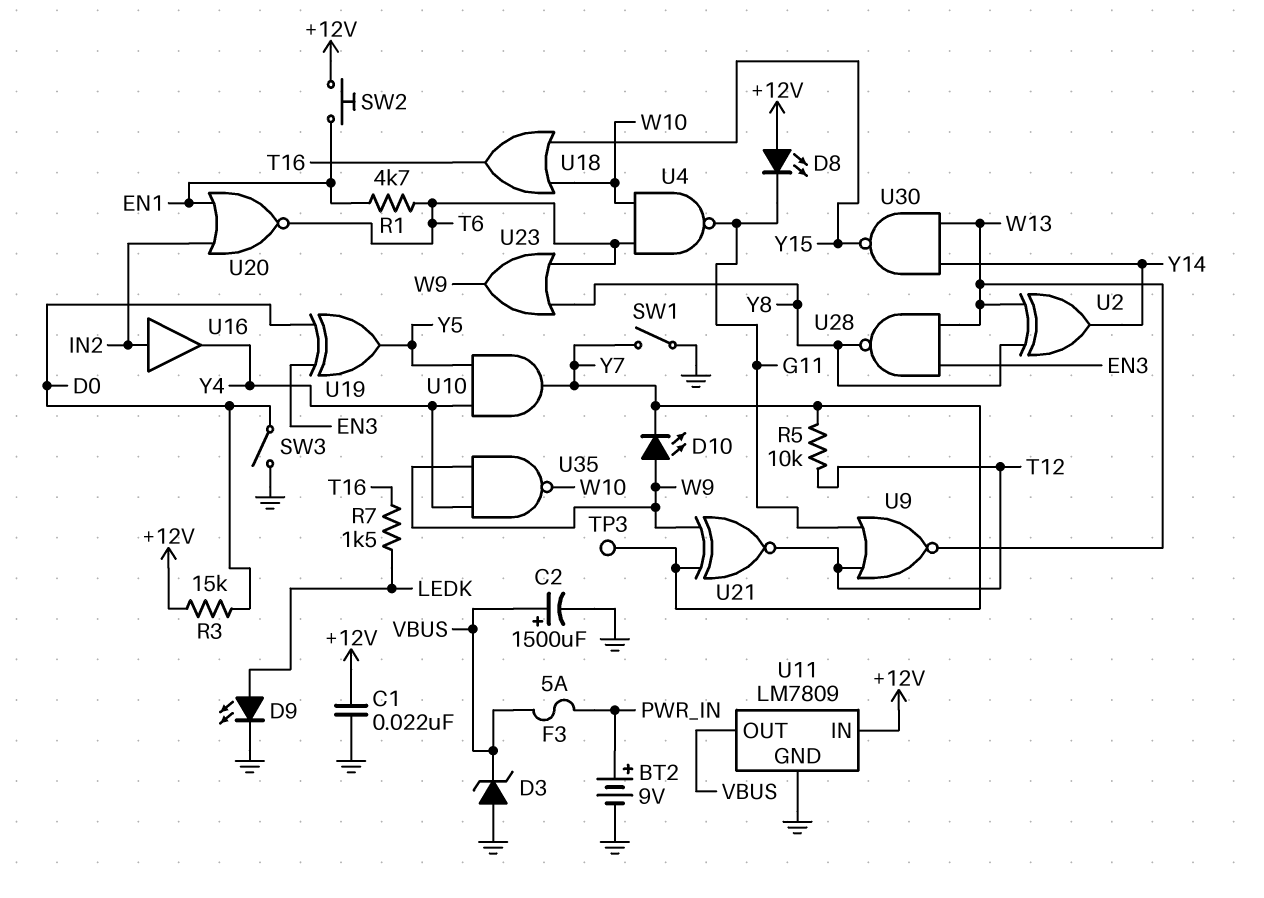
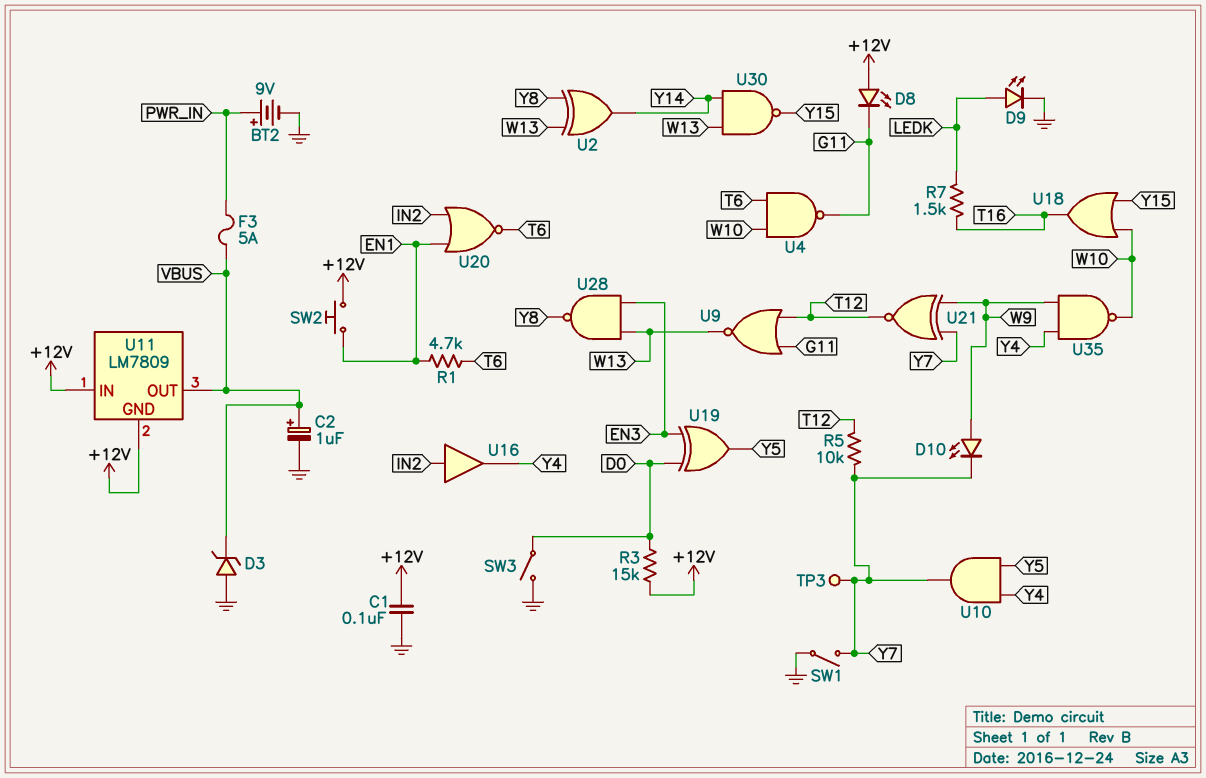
C1: 22nF (+12V, GND) -> 100nF (+12V, GND)
C2: 1500uF (plus VBUS, minus GND) -> 1uF (plus VBUS, minus GND)
U11 pin GND: GND -> +12V
U23: OR (in T6, in Y8, out W9) -> none

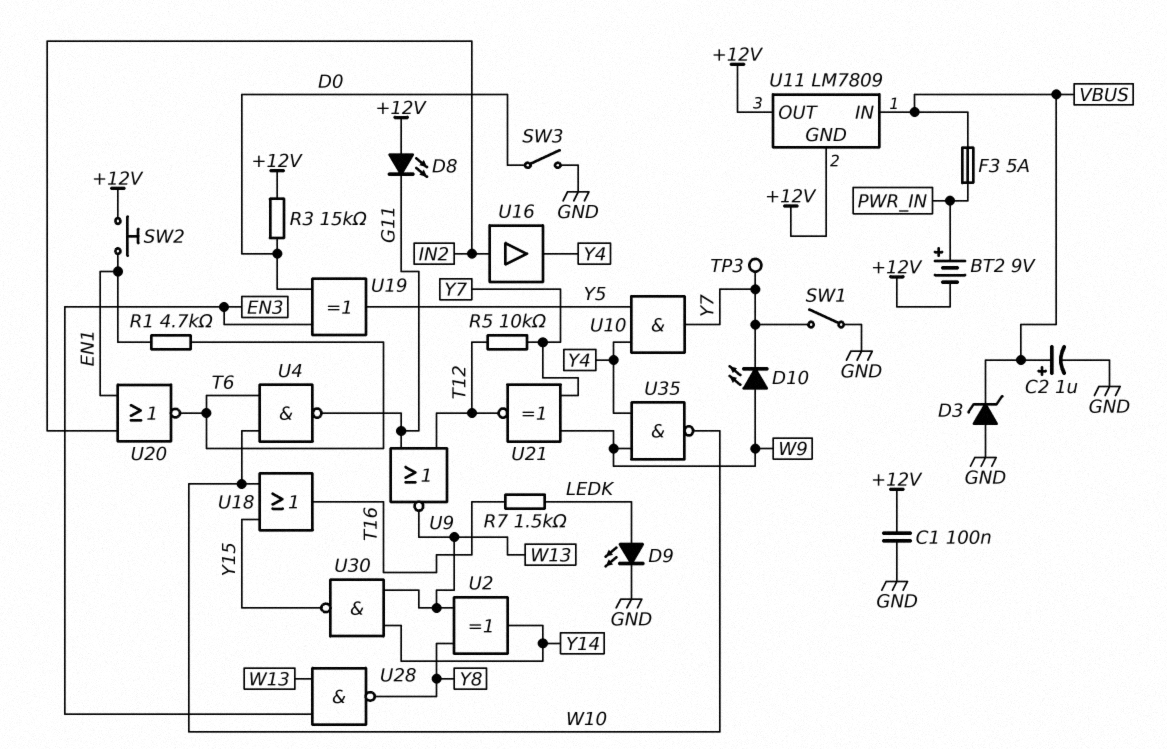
BT2: 9V (plus PWR_IN, minus GND) -> 9V (plus PWR_IN, minus +12V)
U11 pin IN: +12V -> VBUS
U11 pin OUT: VBUS -> +12V

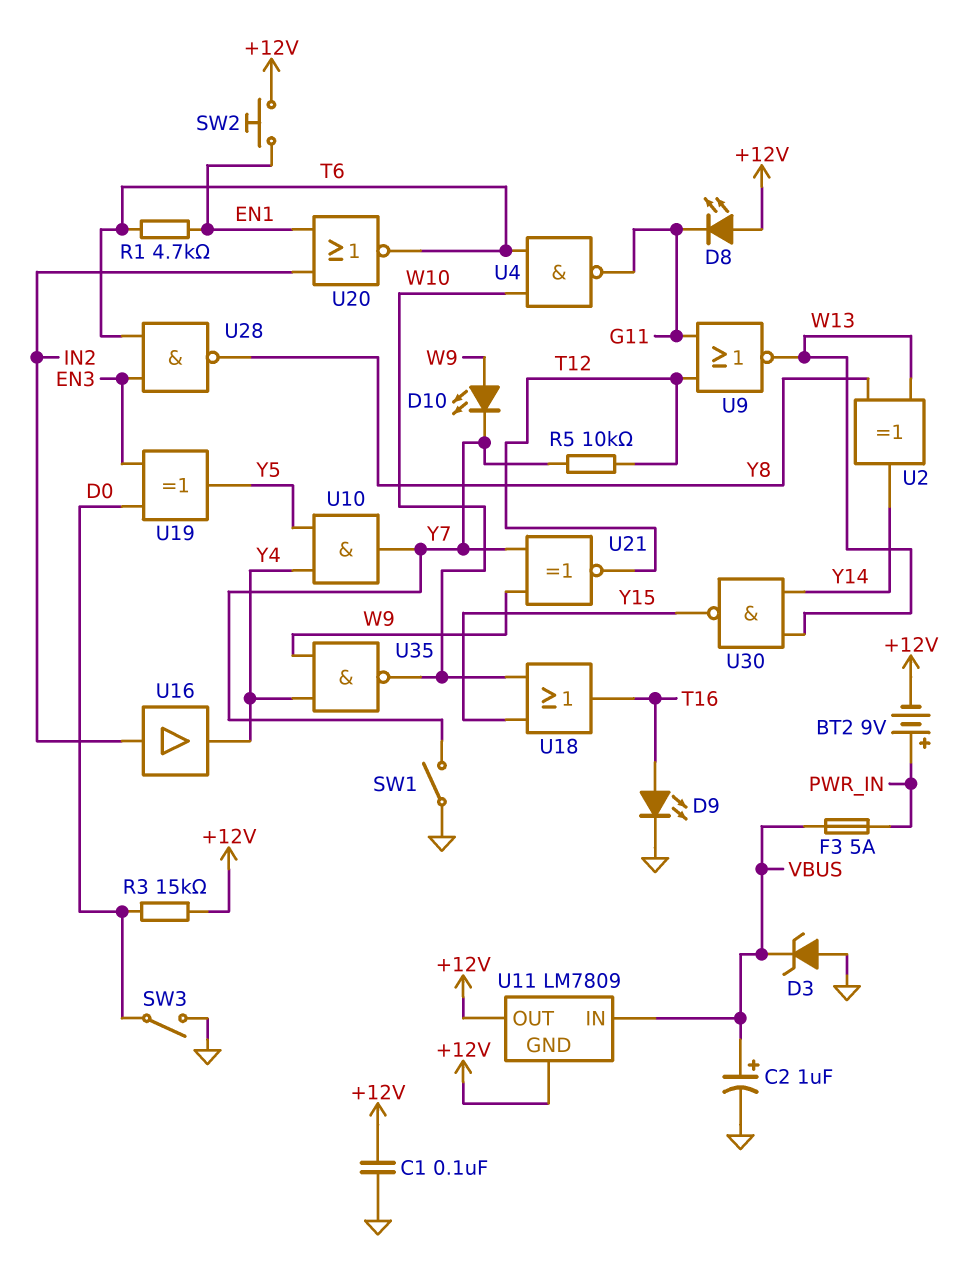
D9: LED (A LEDK, K GND) -> LED (A T16, K GND)
R7: 1.5k (LEDK, T16) -> none
TP3: test point (Y7) -> none
U28: NAND (in EN3, in W13, out Y8) -> NAND (in EN3, in T6, out Y8)

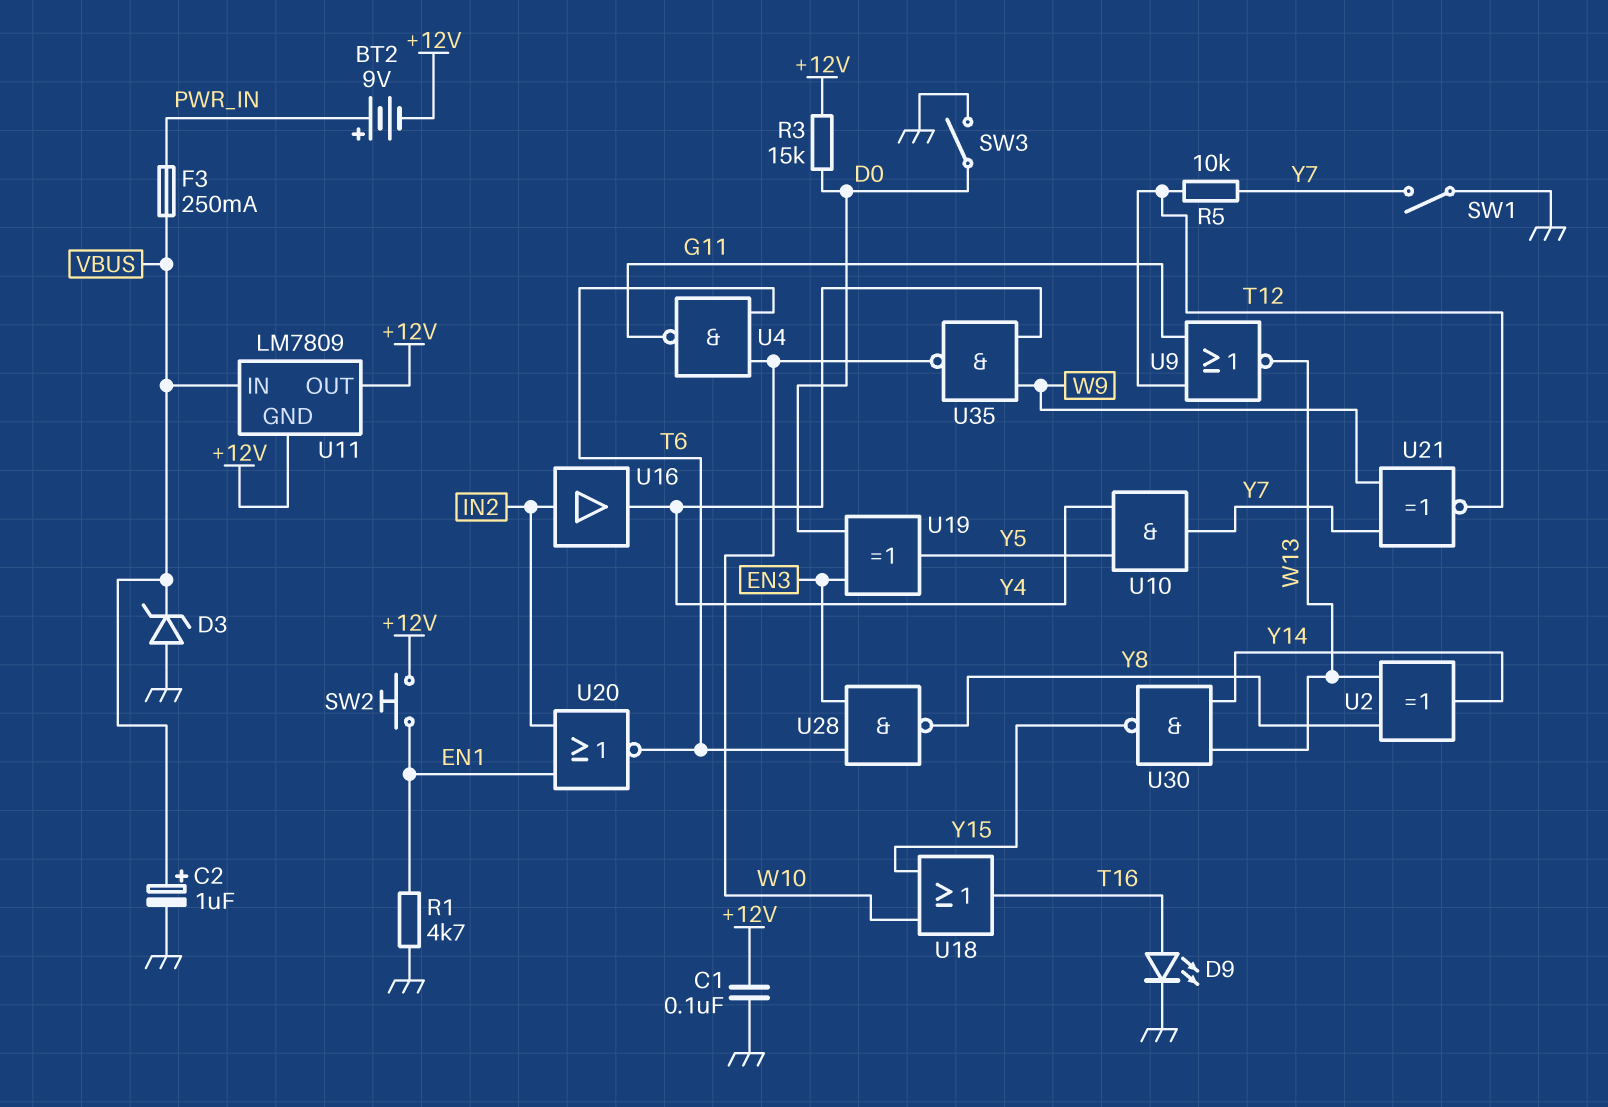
D8: LED (A +12V, K G11) -> none
D10: LED (A W9, K Y7) -> none
F3: 5A (PWR_IN, VBUS) -> 250mA (PWR_IN, VBUS)
R1: 4.7k (EN1, T6) -> 4.7k (EN1, GND)

